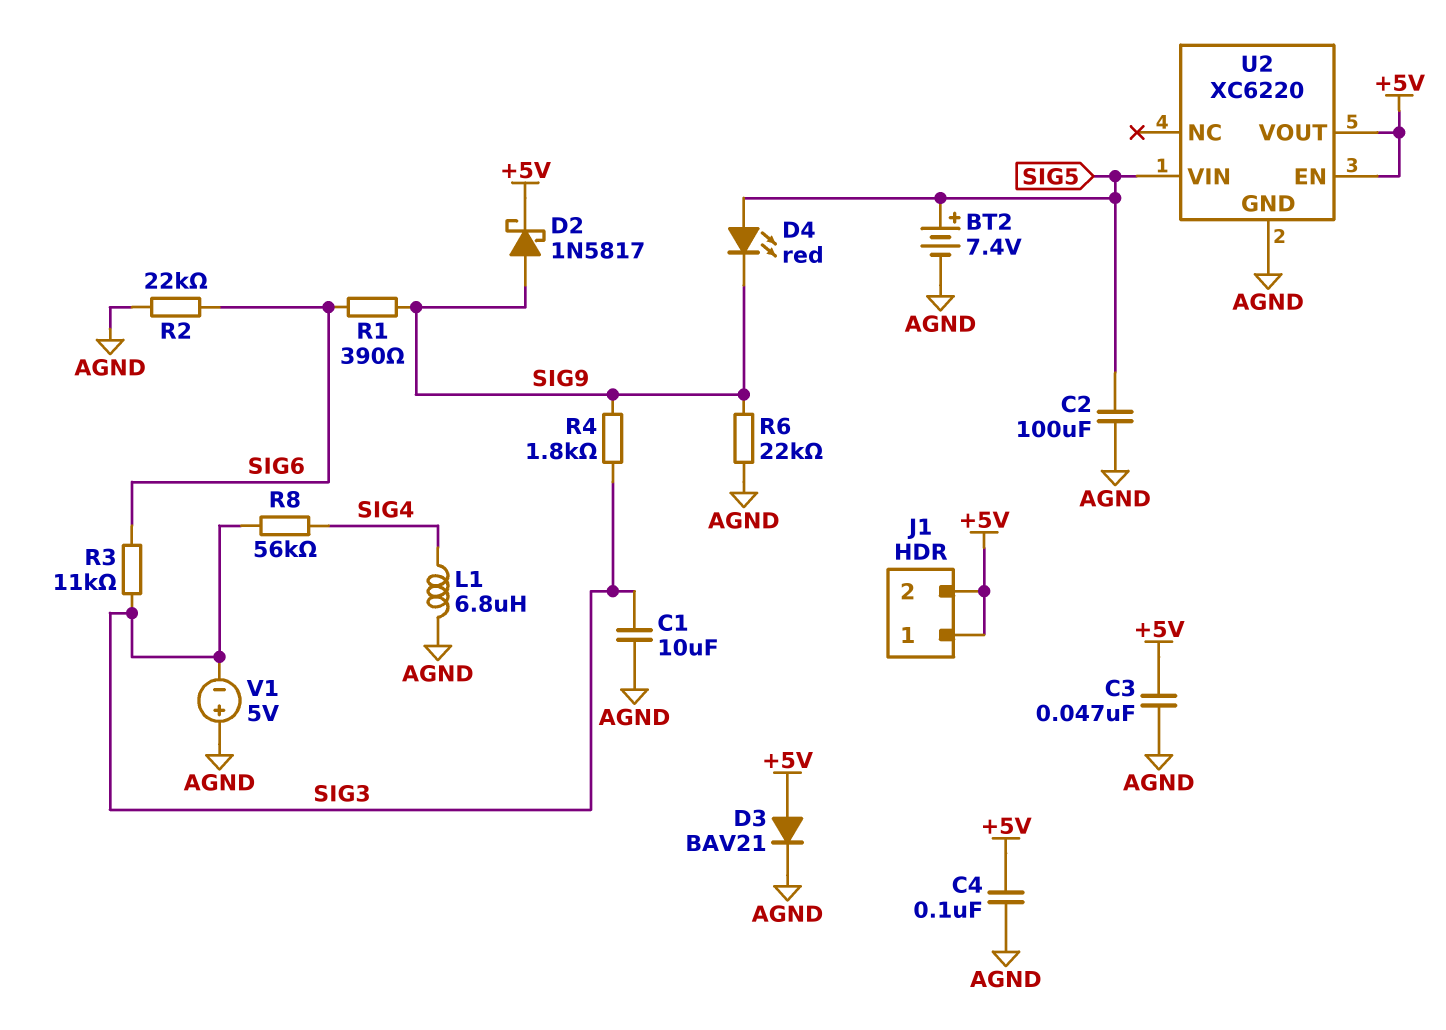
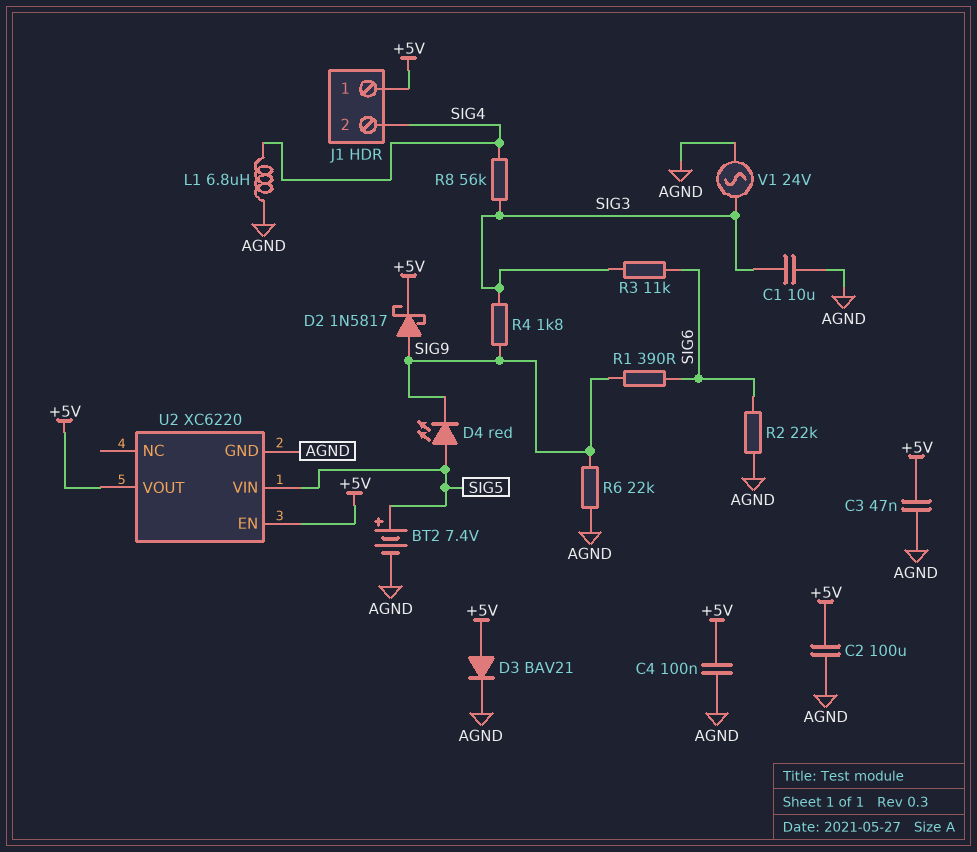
C2: 100uF (AGND, SIG5) -> 100uF (+5V, AGND)
J1 pin 2: +5V -> SIG4
V1: 5V (plus AGND, minus SIG3) -> AC 24V (AGND, SIG3)

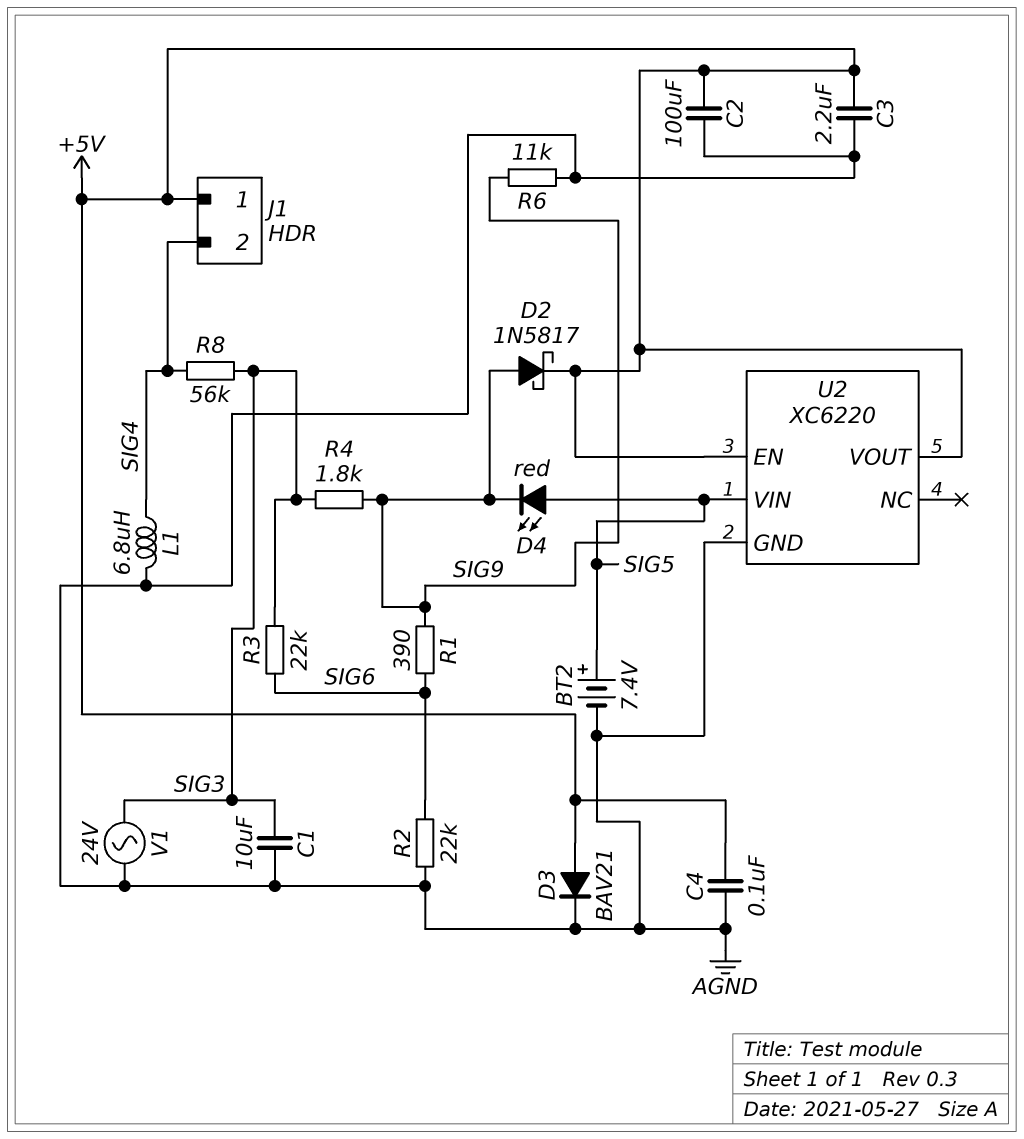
C3: 47nF (+5V, AGND) -> 2.2uF (+5V, AGND)
R3: 11k (SIG3, SIG6) -> 22k (SIG3, SIG6)
R6: 22k (AGND, SIG9) -> 11k (AGND, SIG9)

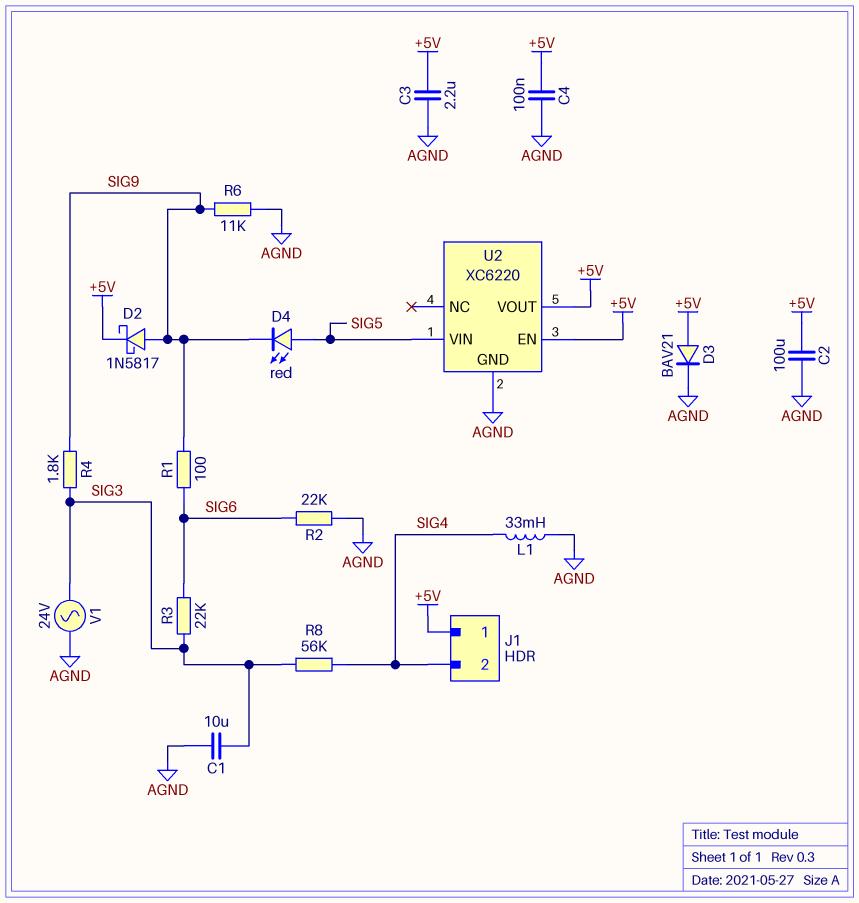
BT2: 7.4V (plus SIG5, minus AGND) -> none
L1: 6.8uH (AGND, SIG4) -> 33mH (AGND, SIG4)
R1: 390 (SIG6, SIG9) -> 100 (SIG6, SIG9)

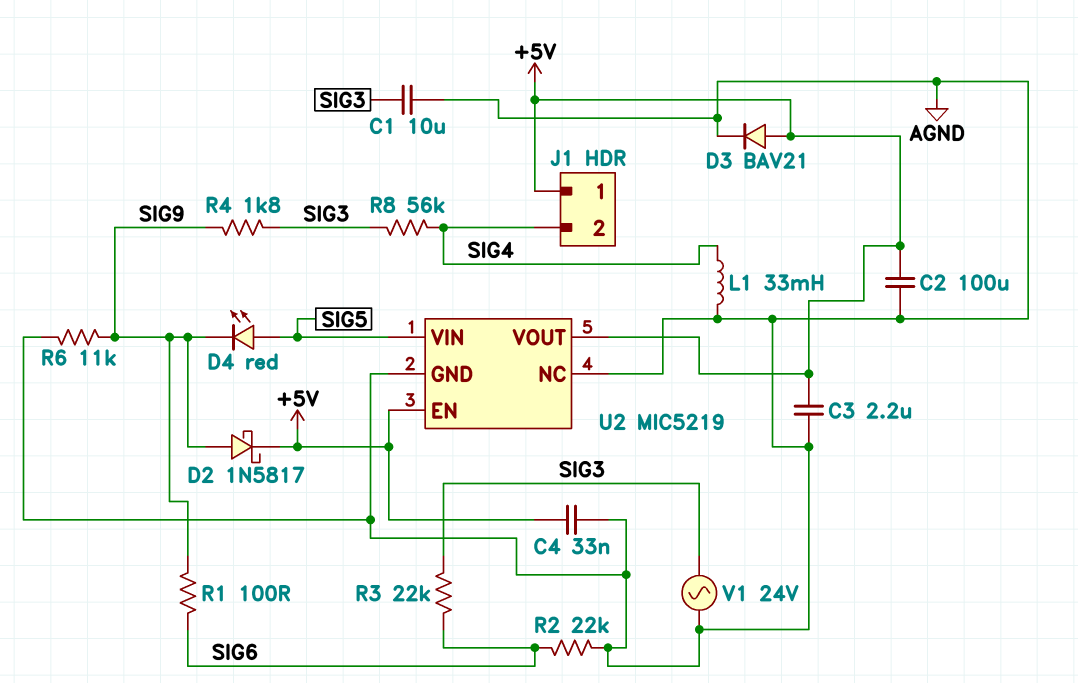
C4: 100nF (+5V, AGND) -> 33nF (+5V, AGND)
U2: XC6220 -> MIC5219
U2 pin NC: none -> AGND

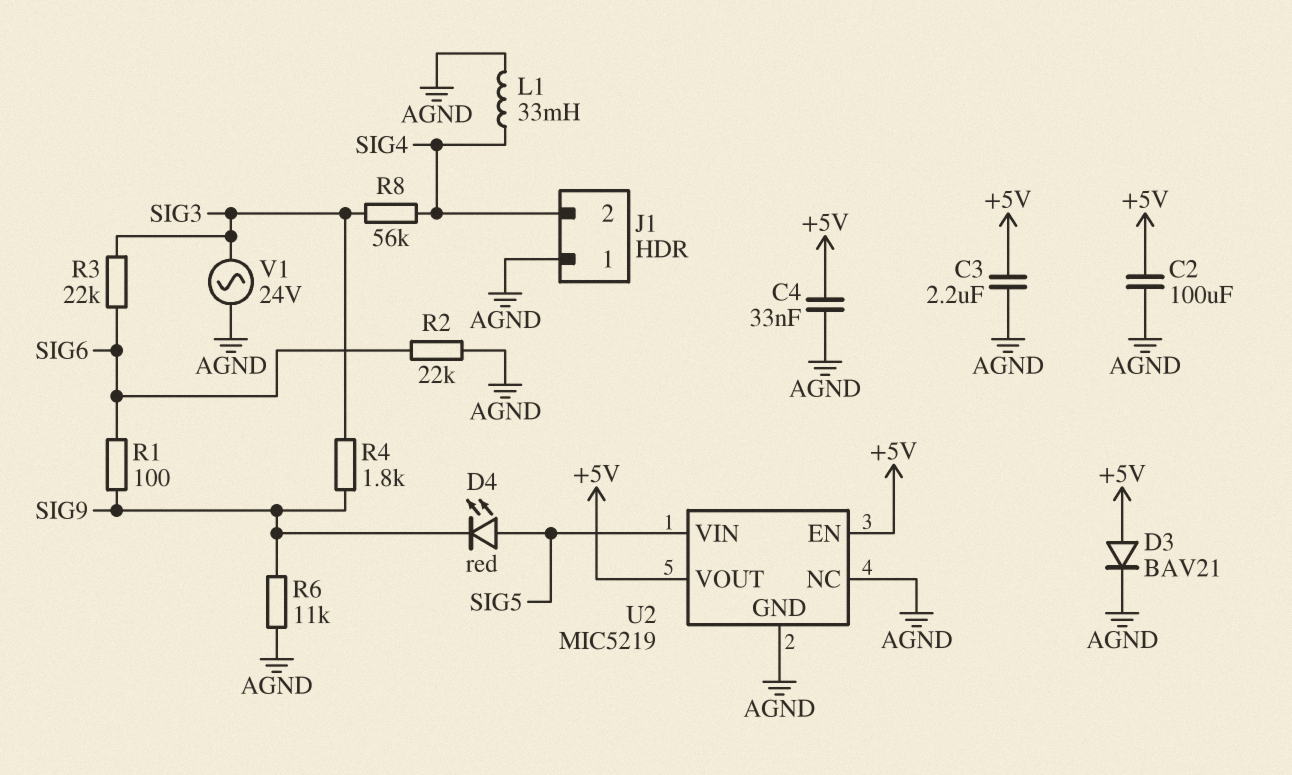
C1: 10uF (AGND, SIG3) -> none
D2: schottky 1N5817 (A SIG9, K +5V) -> none
J1 pin 1: +5V -> AGND

